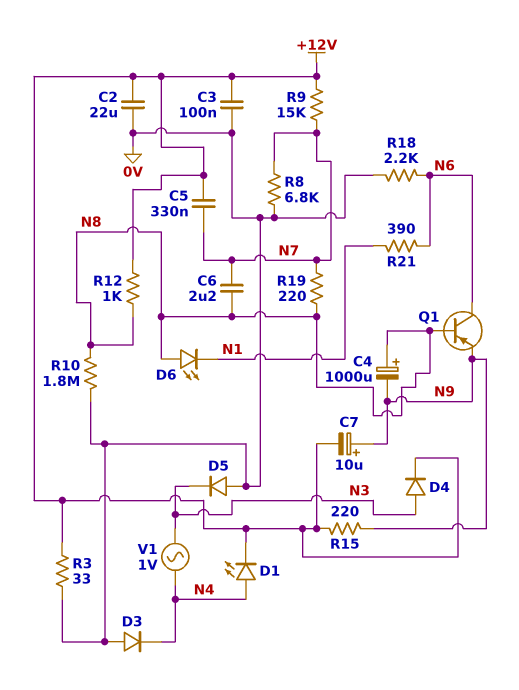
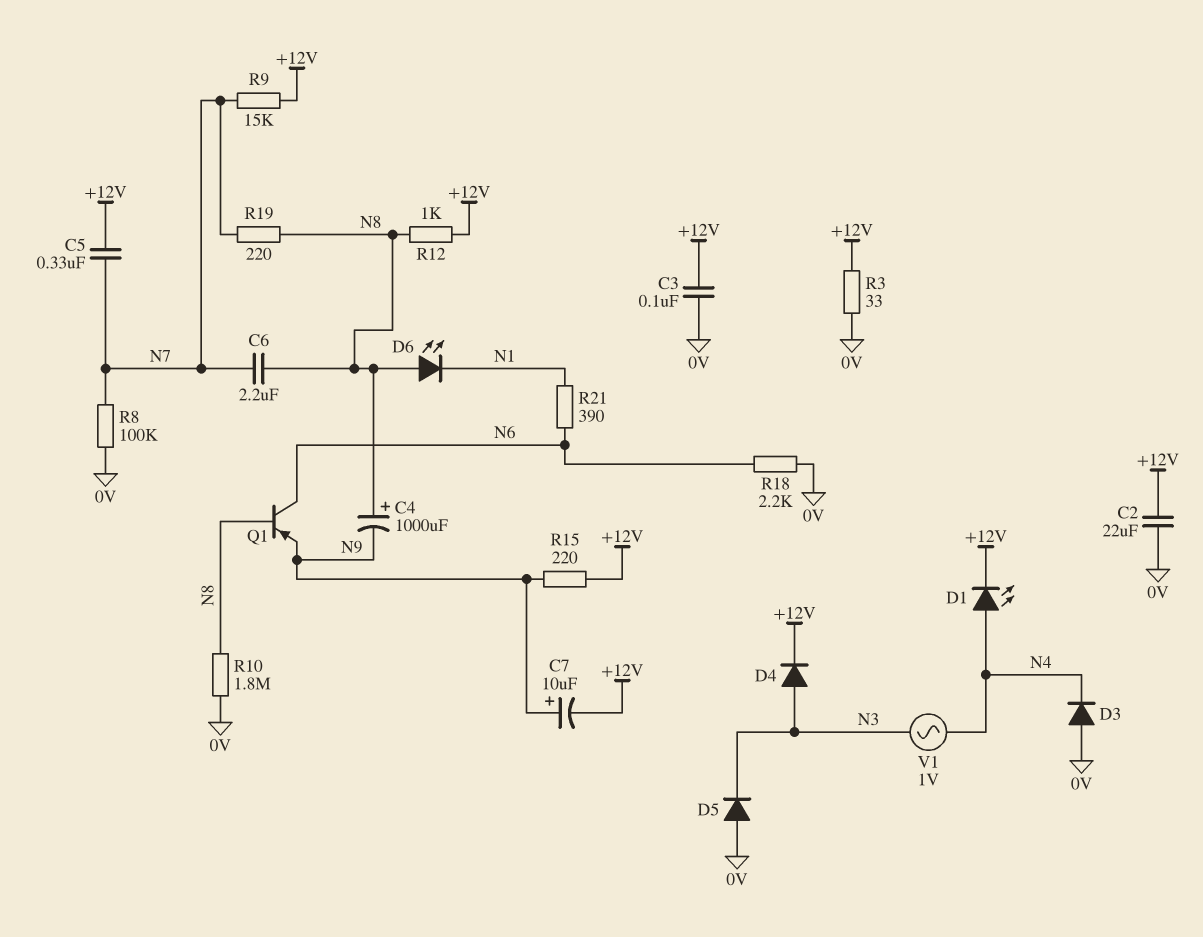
R8: 6.8k (0V, N7) -> 100k (0V, N7)

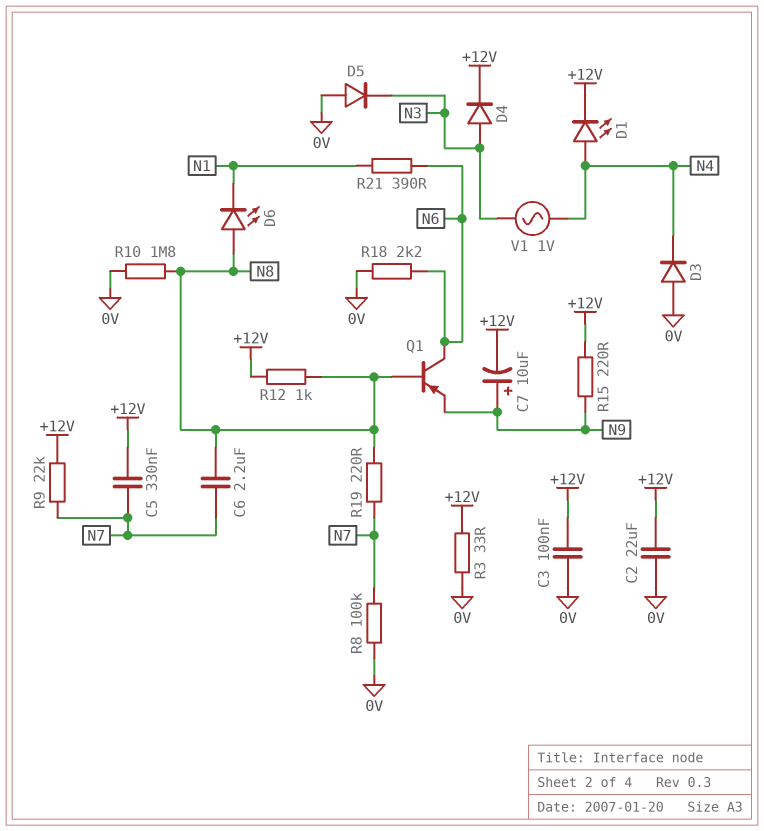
C4: 1000uF (plus N8, minus N9) -> none
R9: 15k (+12V, N7) -> 22k (+12V, N7)

